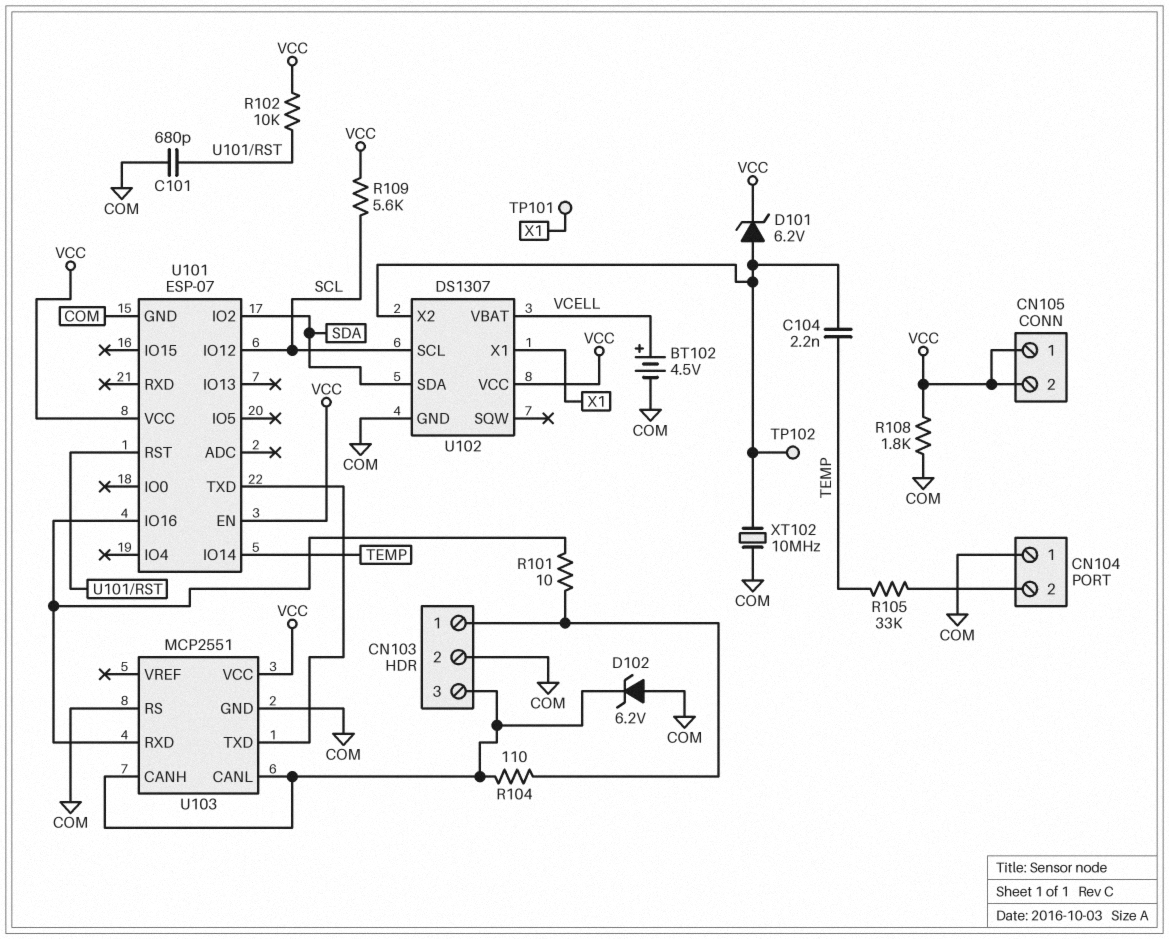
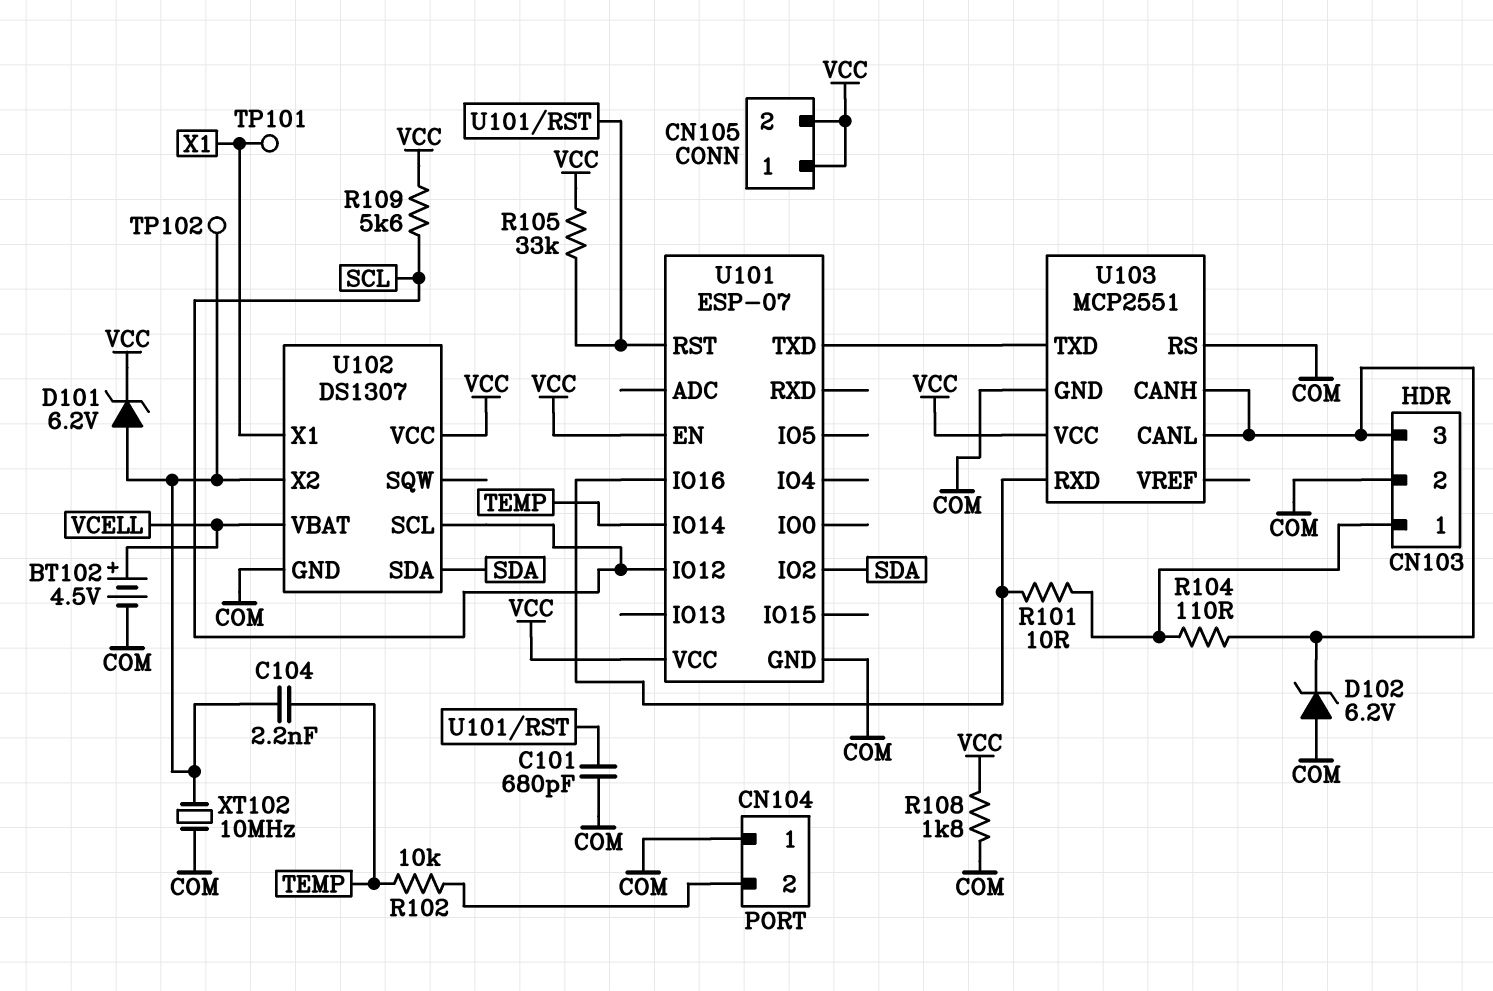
R102: 10k (U101/RST, VCC) -> 10k (CN104/2, TEMP)
R105: 33k (CN104/2, TEMP) -> 33k (U101/RST, VCC)

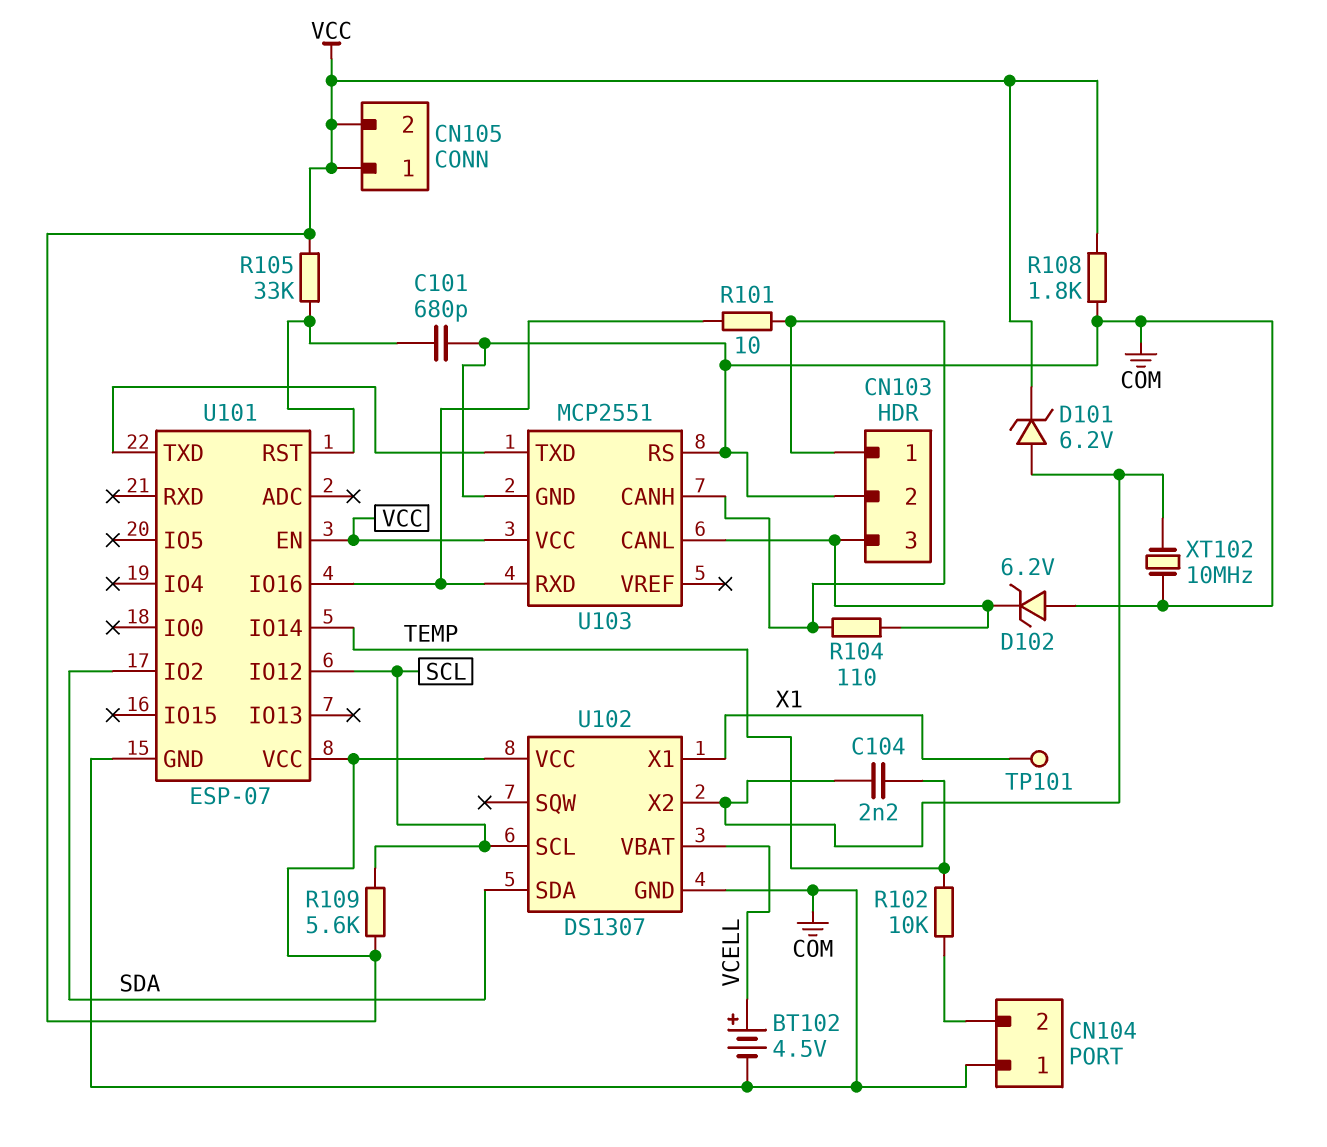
TP102: test point (U102/X2) -> none
U103 pin CANH: CN103/3 -> CN103/1

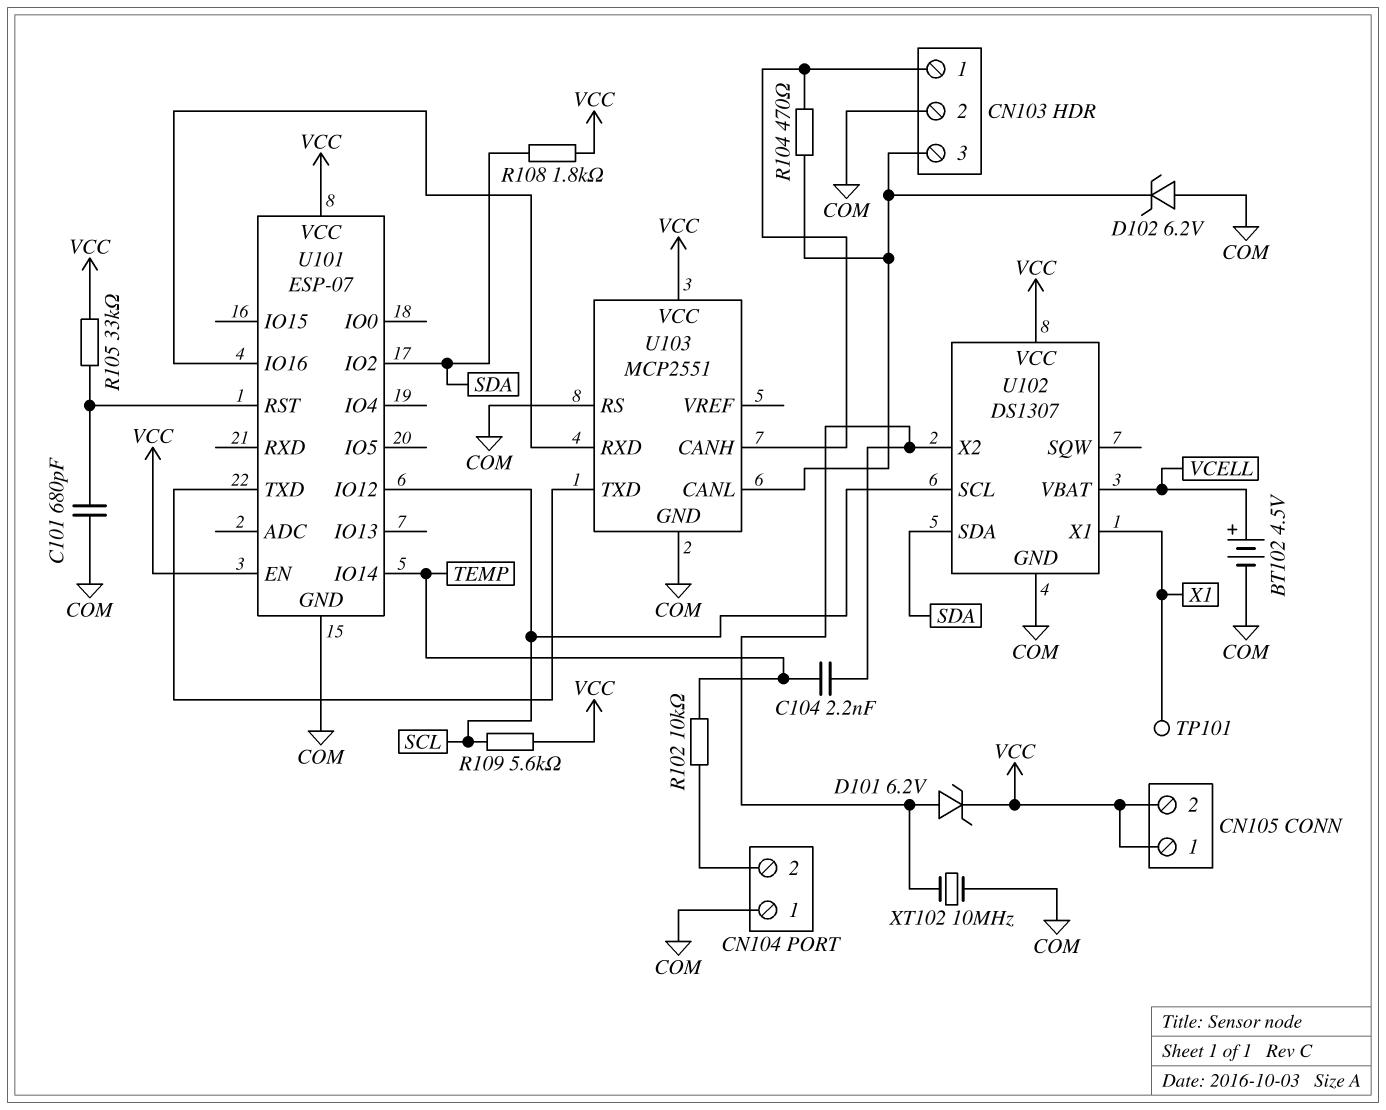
R101: 10 (CN103/1, U101/IO16) -> none
R104: 110 (CN103/1, CN103/3) -> 470 (CN103/1, CN103/3)
R108: 1.8k (COM, VCC) -> 1.8k (SDA, VCC)

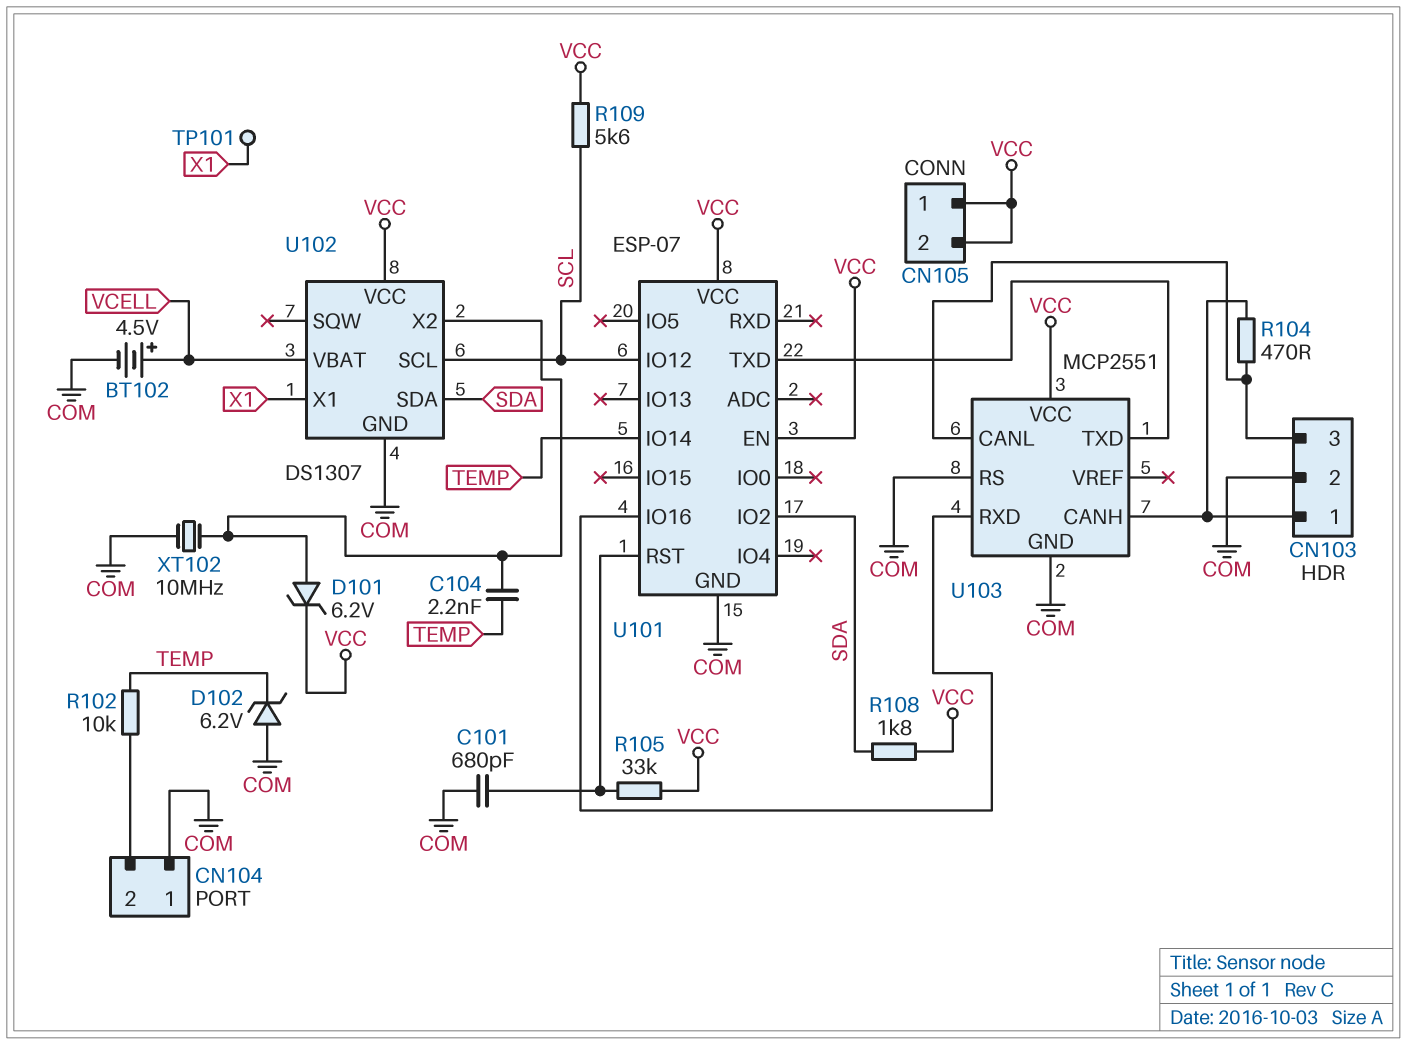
D102: zener 6.2V (A COM, K CN103/3) -> zener 6.2V (A COM, K TEMP)

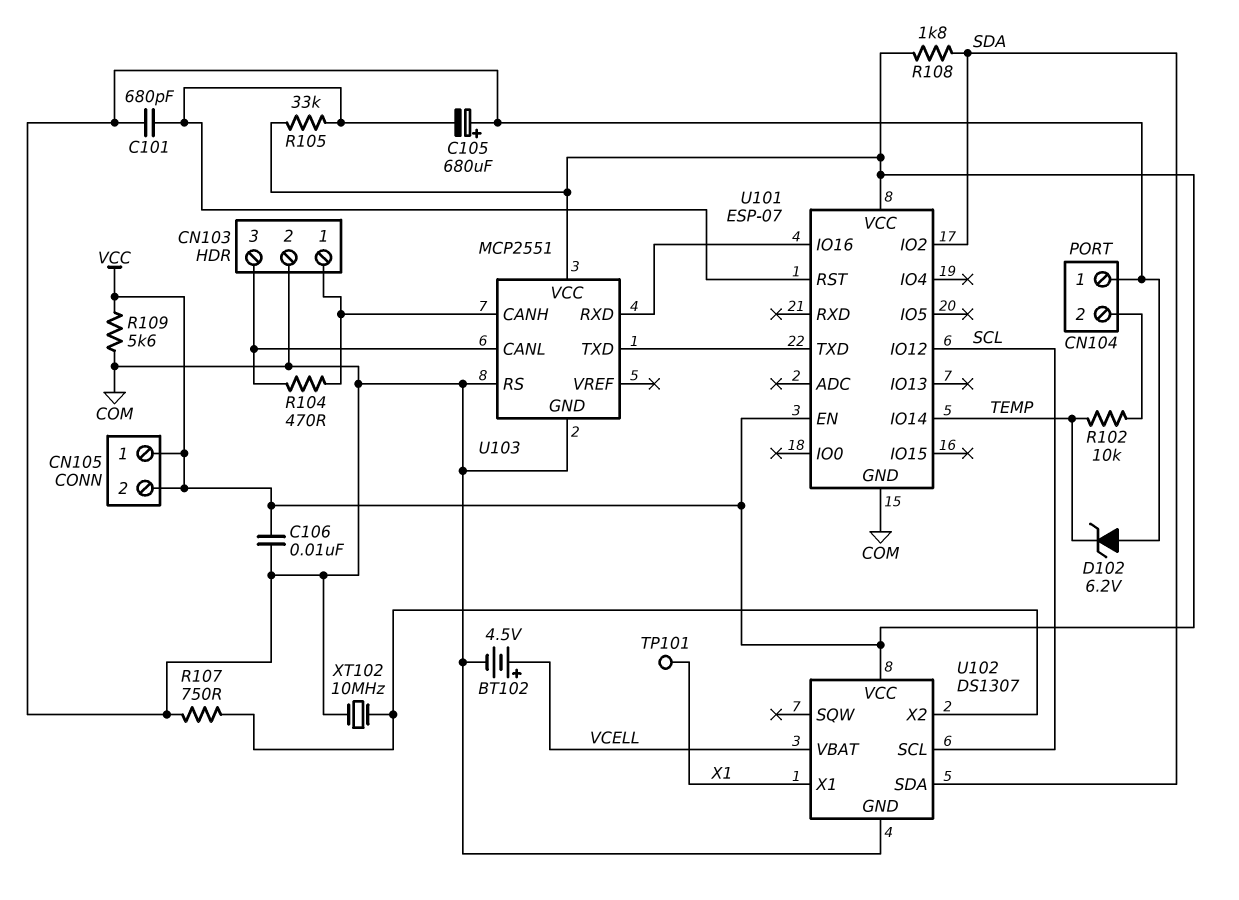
C104: 2.2nF (TEMP, U102/X2) -> none
C105: none -> 680uF (plus COM, minus U101/RST)
C106: none -> 10nF (COM, VCC)
D101: zener 6.2V (A U102/X2, K VCC) -> none
R107: none -> 750 (COM, U102/X2)
R109: 5.6k (SCL, VCC) -> 5.6k (COM, VCC)

